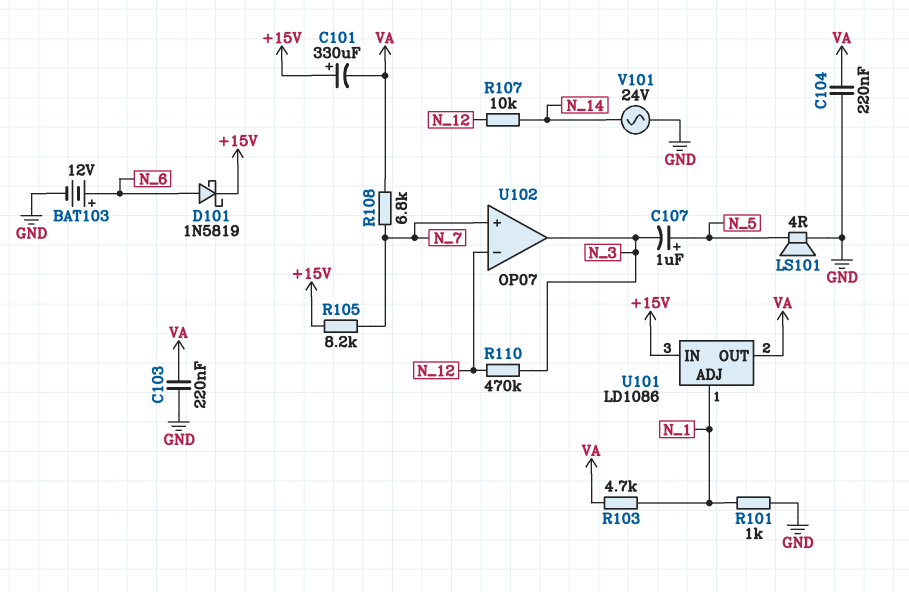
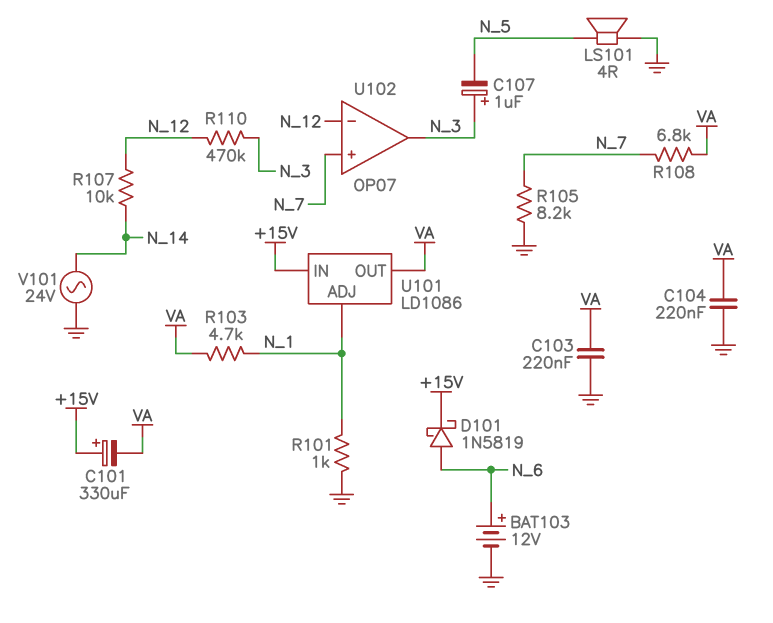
C107: 1uF (plus N_5, minus N_3) -> 1uF (plus N_3, minus N_5)
R105: 8.2k (+15V, N_7) -> 8.2k (GND, N_7)

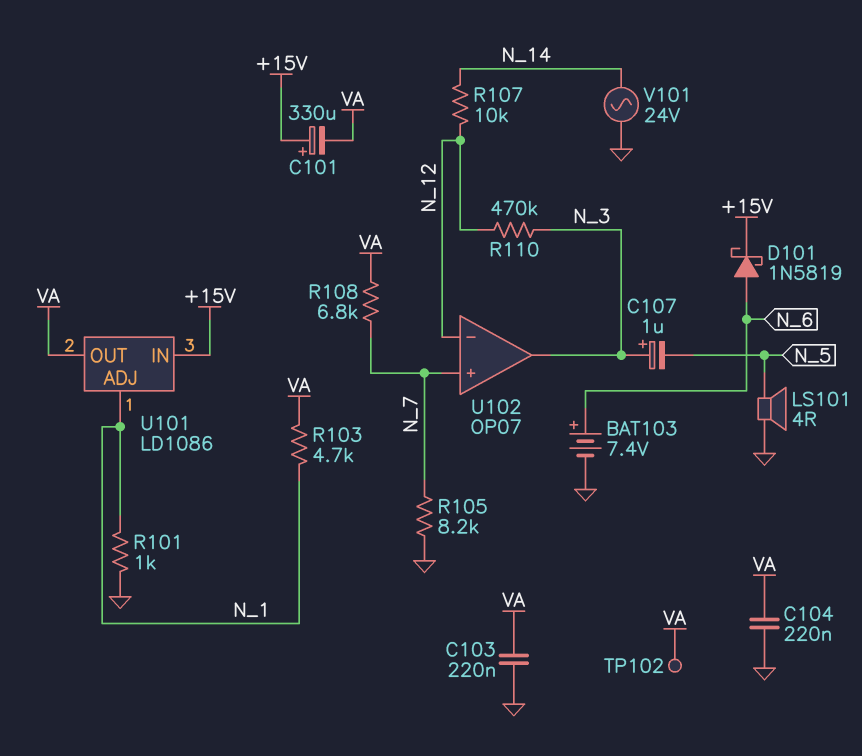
BAT103: 12V (plus N_6, minus GND) -> 7.4V (plus N_6, minus GND)
TP102: none -> test point (VA)

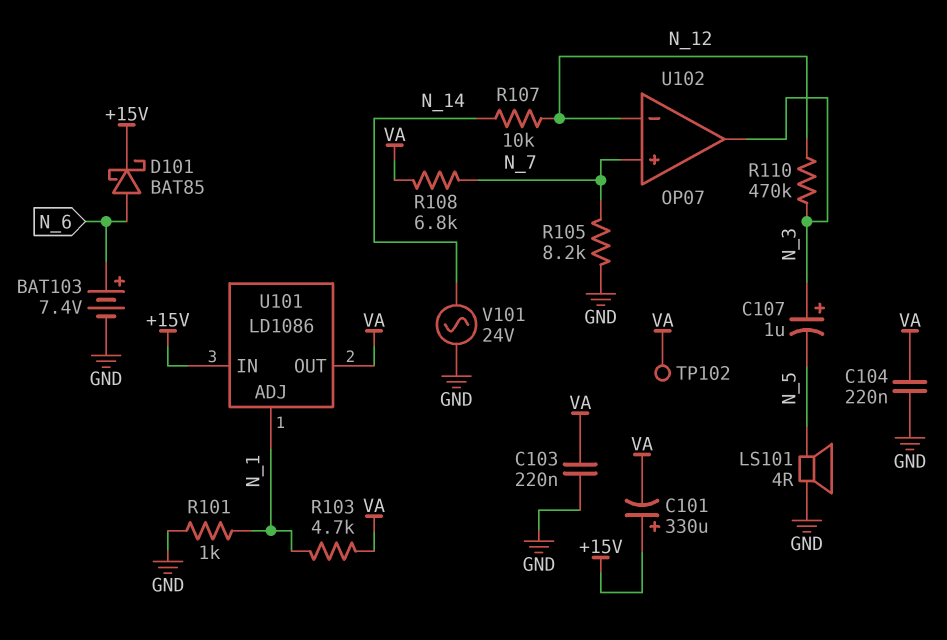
D101: schottky 1N5819 (A N_6, K +15V) -> schottky BAT85 (A N_6, K +15V)

